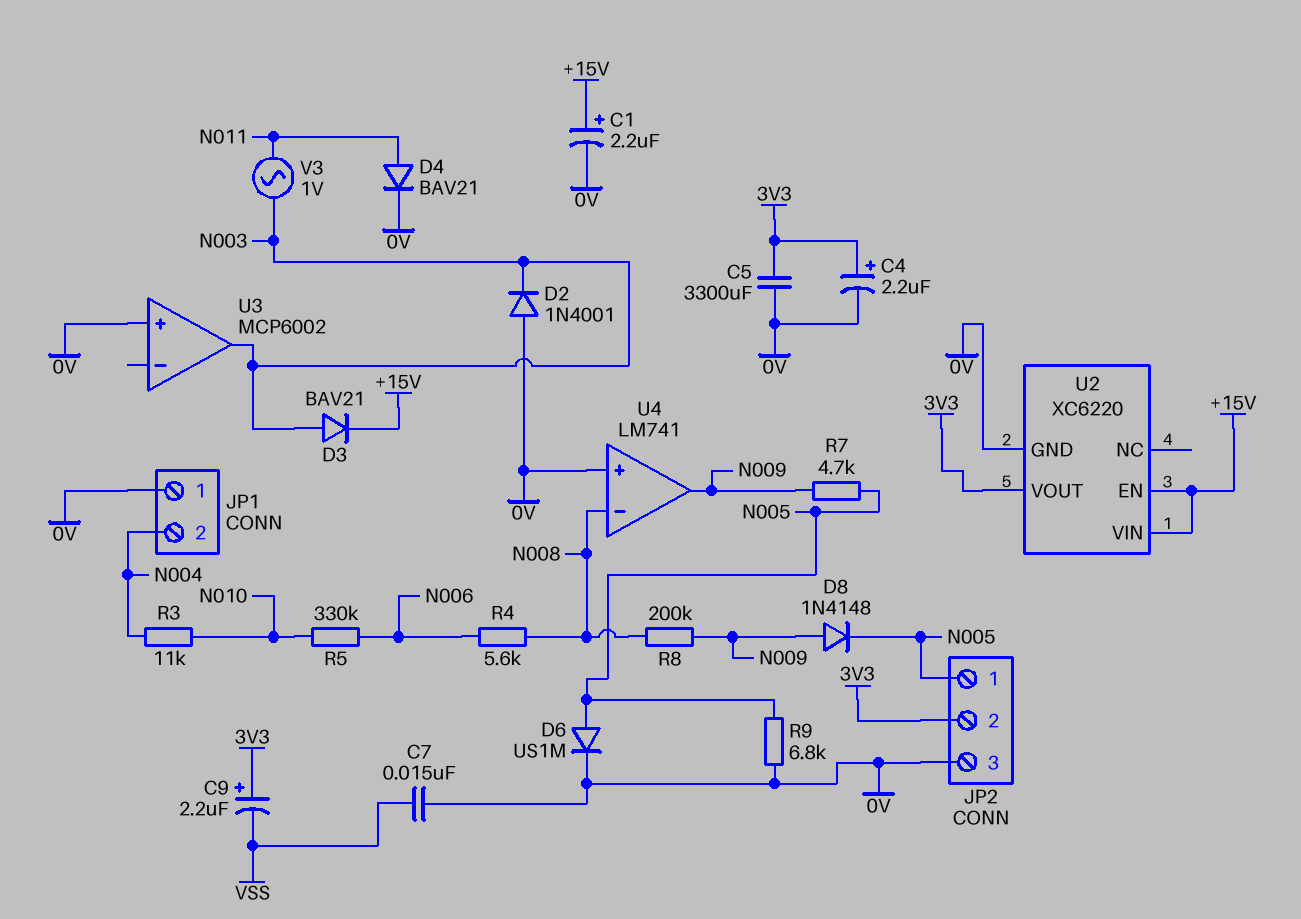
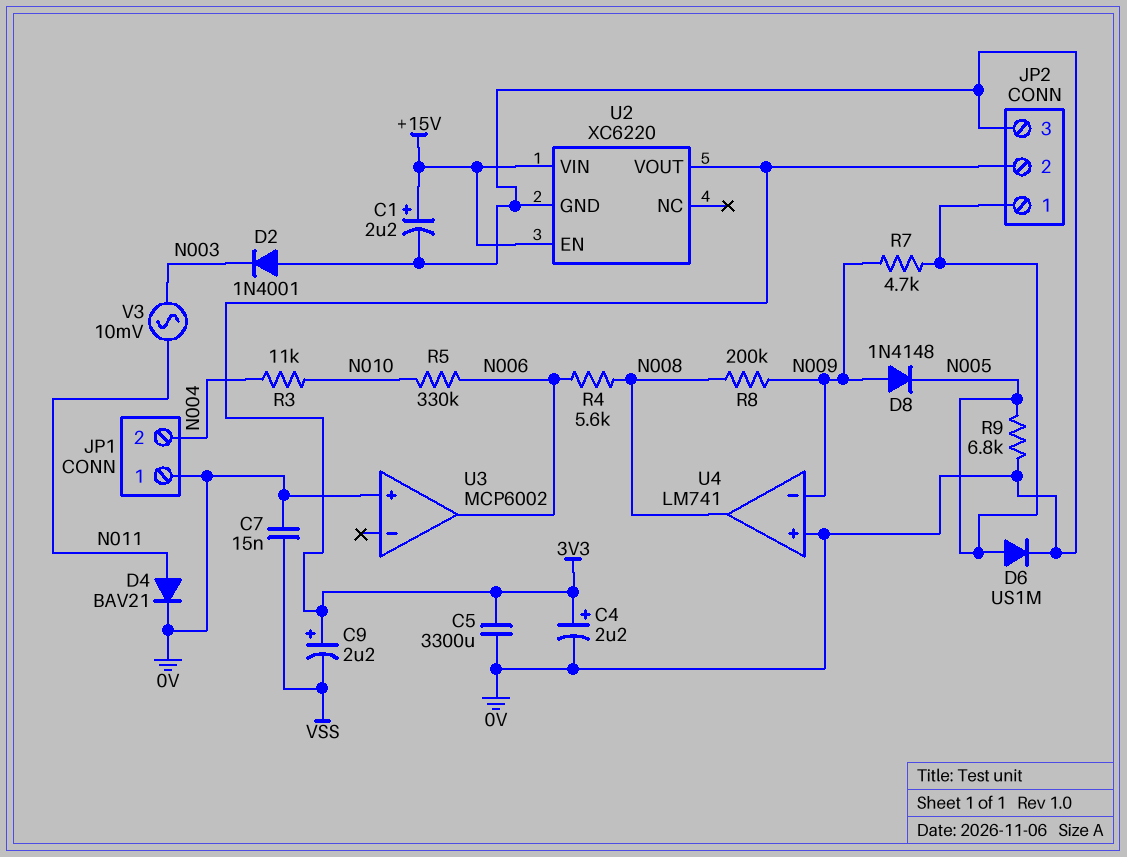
D3: diode BAV21 (A N003, K +15V) -> none
U3 pin out: N003 -> N006
U4 pin in-: N008 -> N009
U4 pin out: N009 -> N008
V3: AC 1V (N003, N011) -> AC 10mV (N003, N011)

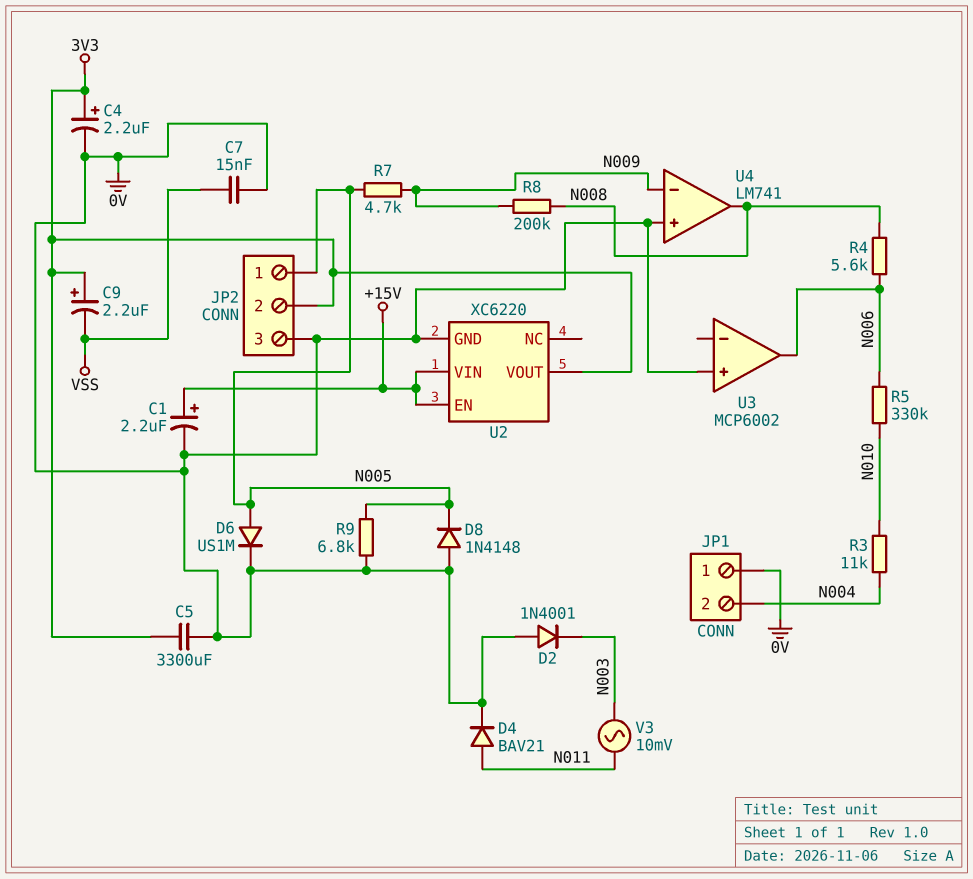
D8: diode 1N4148 (A N009, K N005) -> diode 1N4148 (A 0V, K N005)

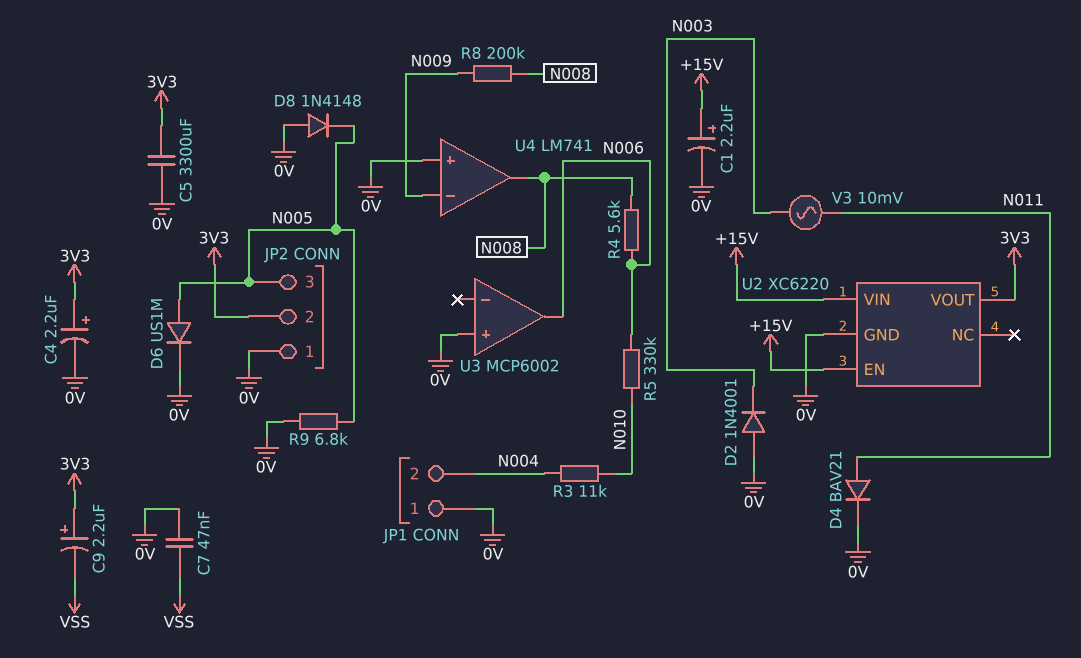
C7: 15nF (0V, VSS) -> 47nF (0V, VSS)
JP2 pin 1: N005 -> 0V
JP2 pin 3: 0V -> N005
R7: 4.7k (N005, N009) -> none

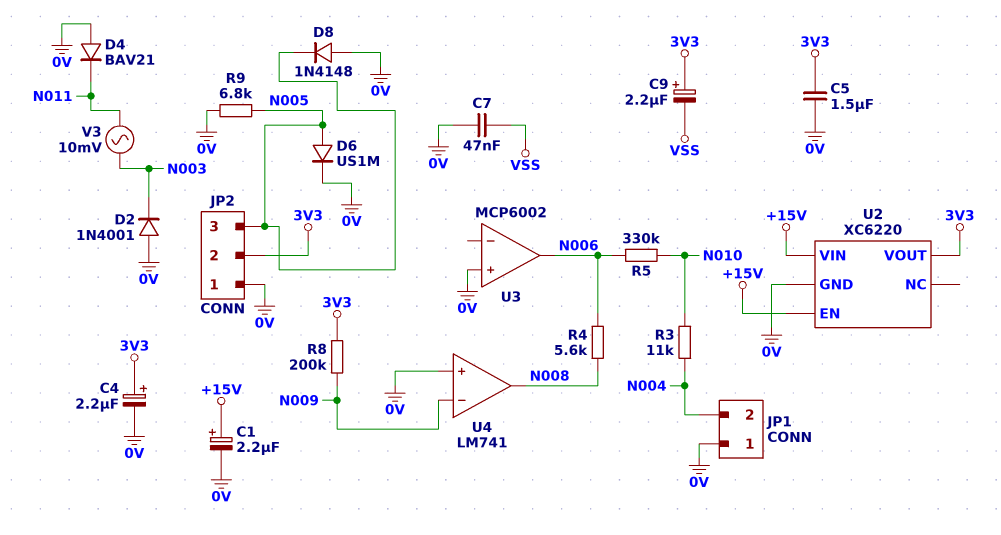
C5: 3300uF (0V, 3V3) -> 1.5uF (0V, 3V3)
D4: diode BAV21 (A N011, K 0V) -> diode BAV21 (A 0V, K N011)
R8: 200k (N008, N009) -> 200k (3V3, N009)

